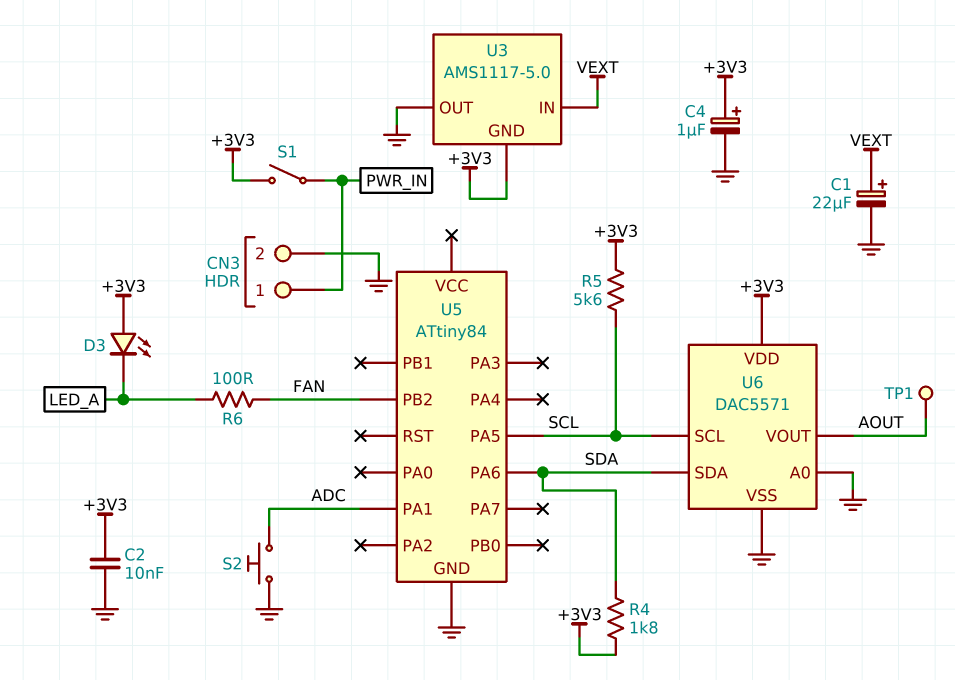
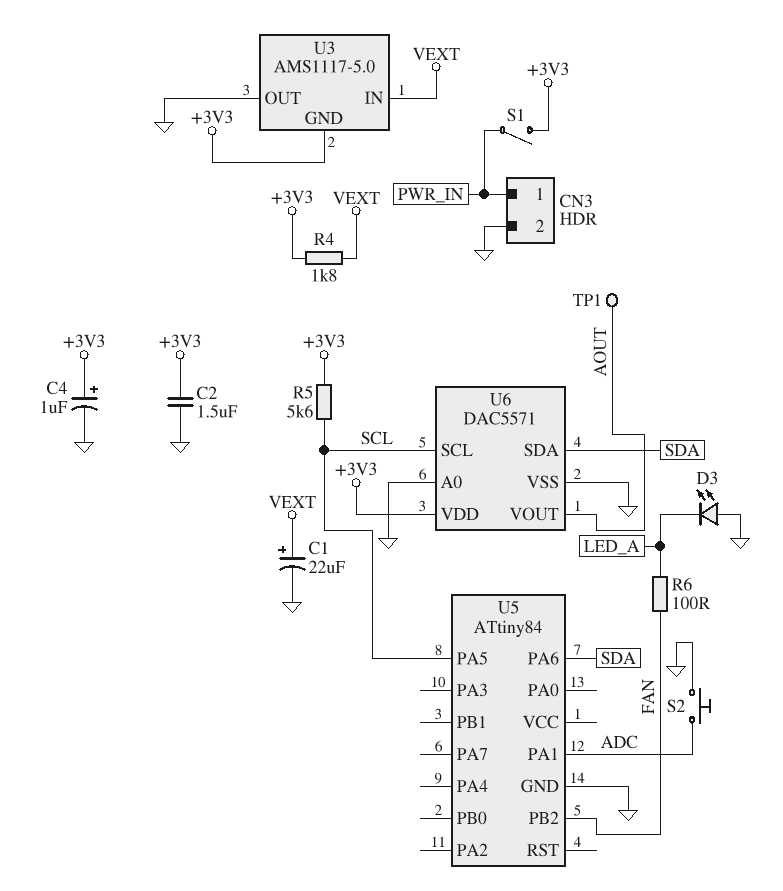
C2: 10nF (+3V3, GND) -> 1.5uF (+3V3, GND)
D3: LED (A +3V3, K LED_A) -> LED (A GND, K LED_A)
R4: 1.8k (+3V3, SDA) -> 1.8k (+3V3, VEXT)

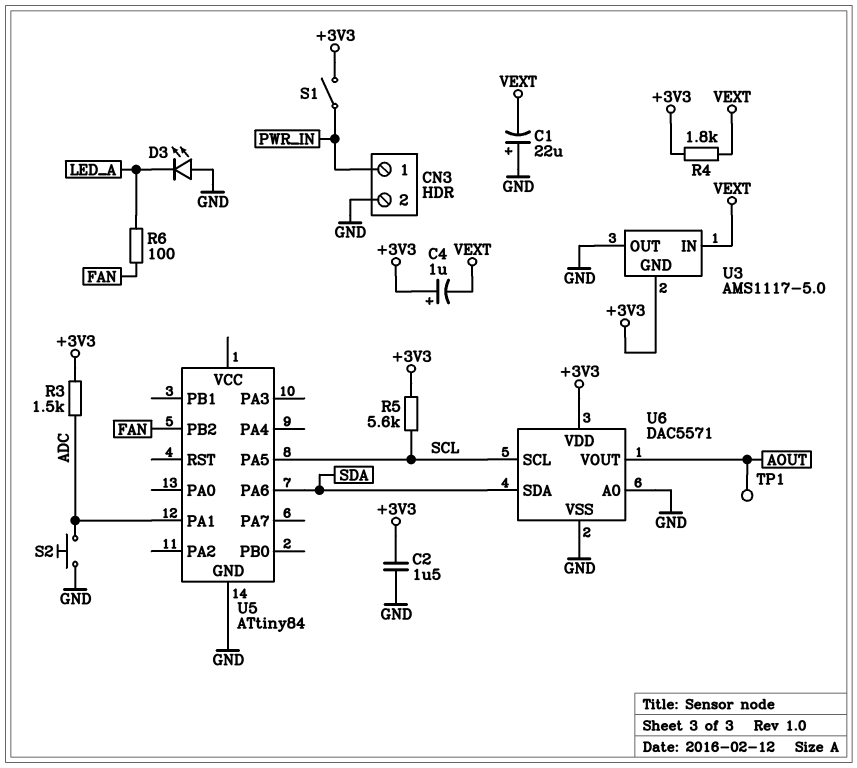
C1: 22uF (plus VEXT, minus GND) -> 22uF (plus GND, minus VEXT)
C4: 1uF (plus +3V3, minus GND) -> 1uF (plus +3V3, minus VEXT)
R3: none -> 1.5k (+3V3, ADC)

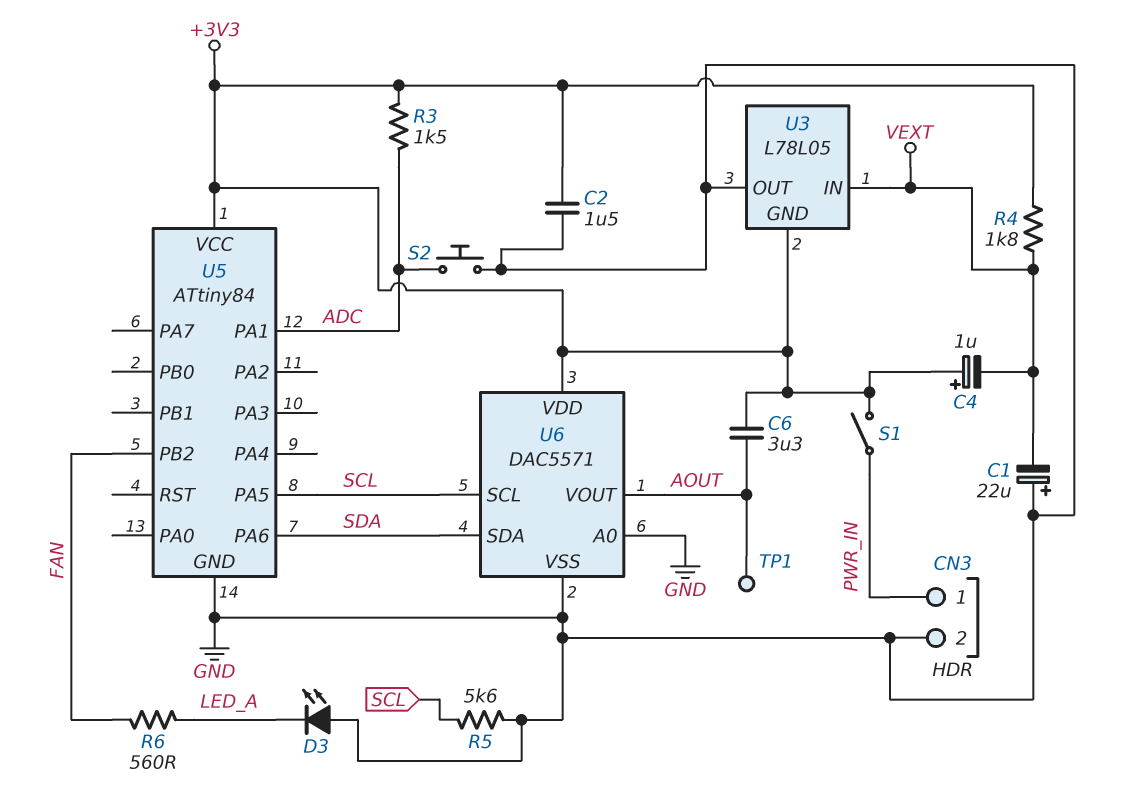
C6: none -> 3.3uF (+3V3, AOUT)
R5: 5.6k (+3V3, SCL) -> 5.6k (GND, SCL)
R6: 100 (FAN, LED_A) -> 560 (FAN, LED_A)
U3: AMS1117-5.0 -> L78L05
U5 pin VCC: none -> +3V3

